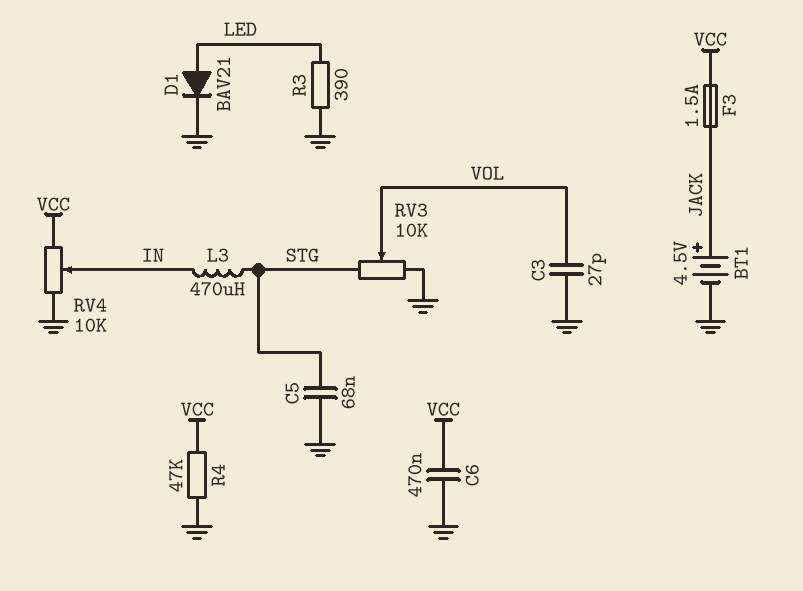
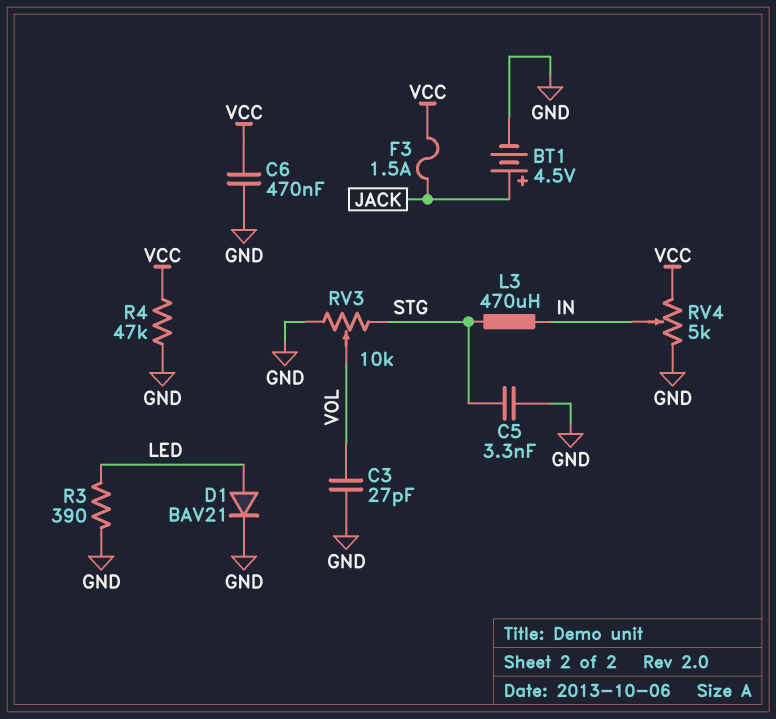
C5: 68nF (GND, STG) -> 3.3nF (GND, STG)
RV4: 10k (GND, VCC, wiper IN) -> 5k (GND, VCC, wiper IN)

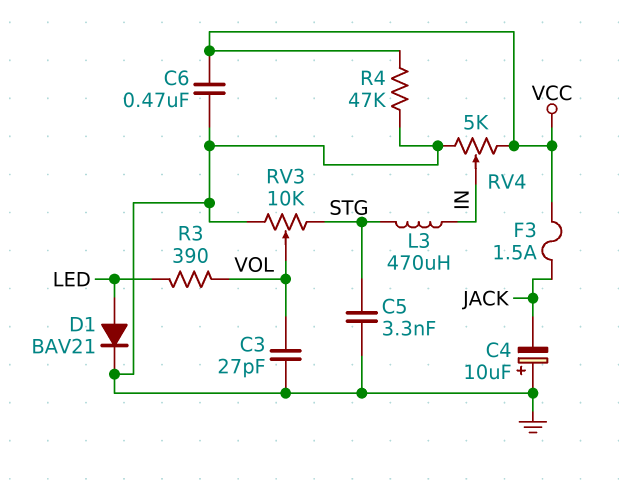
BT1: 4.5V (plus JACK, minus GND) -> none
C4: none -> 10uF (plus GND, minus JACK)
R3: 390 (GND, LED) -> 390 (LED, VOL)

